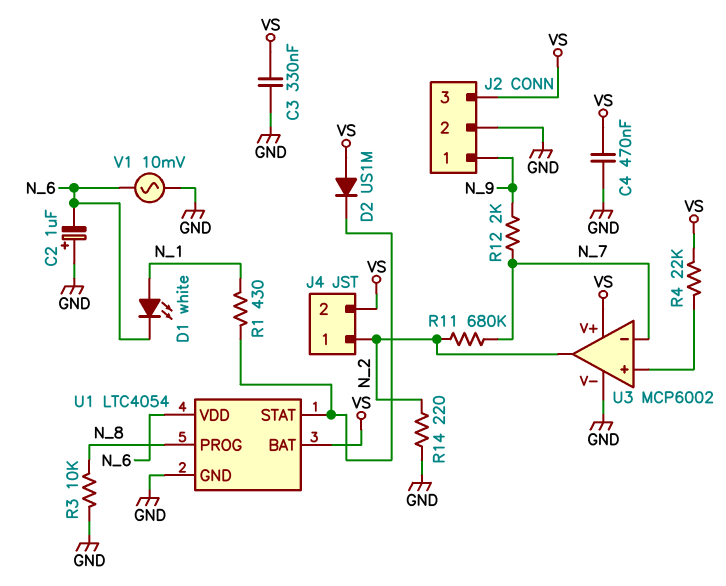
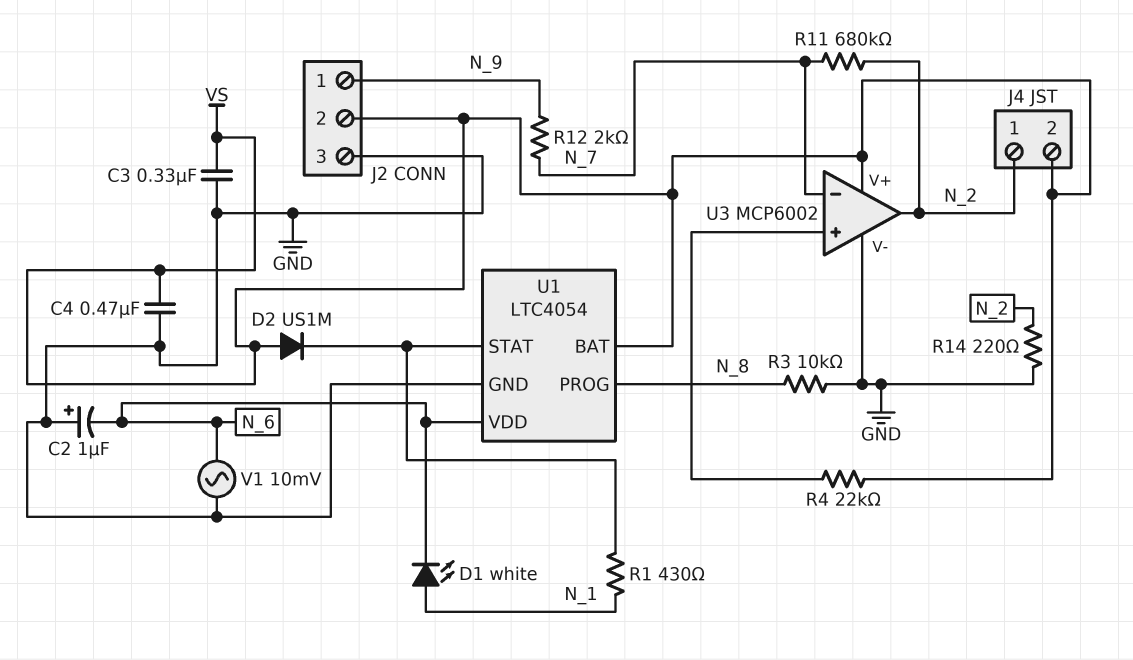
J2 pin 2: GND -> VS
J2 pin 3: VS -> GND

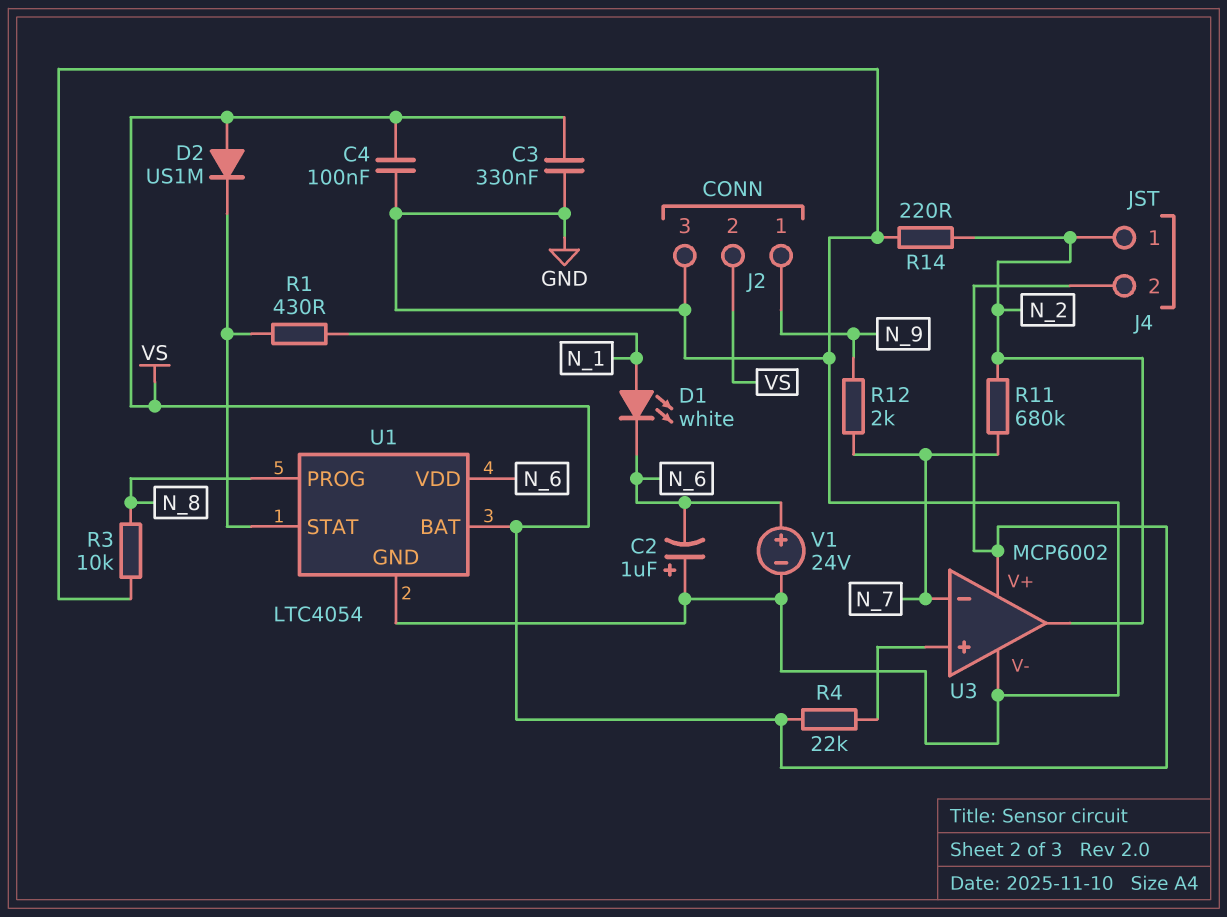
C4: 470nF (GND, VS) -> 100nF (GND, VS)
V1: AC 10mV (GND, N_6) -> 24V (plus N_6, minus GND)

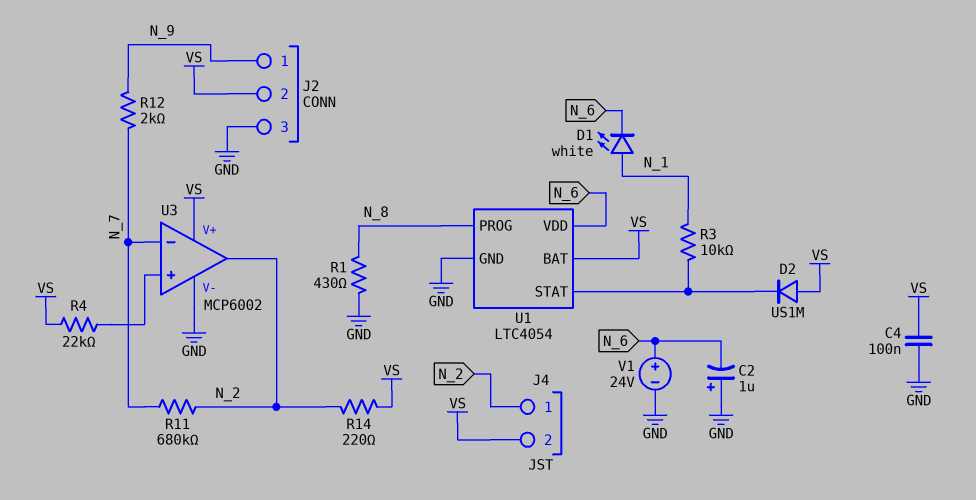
C3: 330nF (GND, VS) -> none
R1: 430 (N_1, U1/STAT) -> 430 (GND, N_8)
R3: 10k (GND, N_8) -> 10k (N_1, U1/STAT)
R14: 220 (GND, N_2) -> 220 (N_2, VS)

